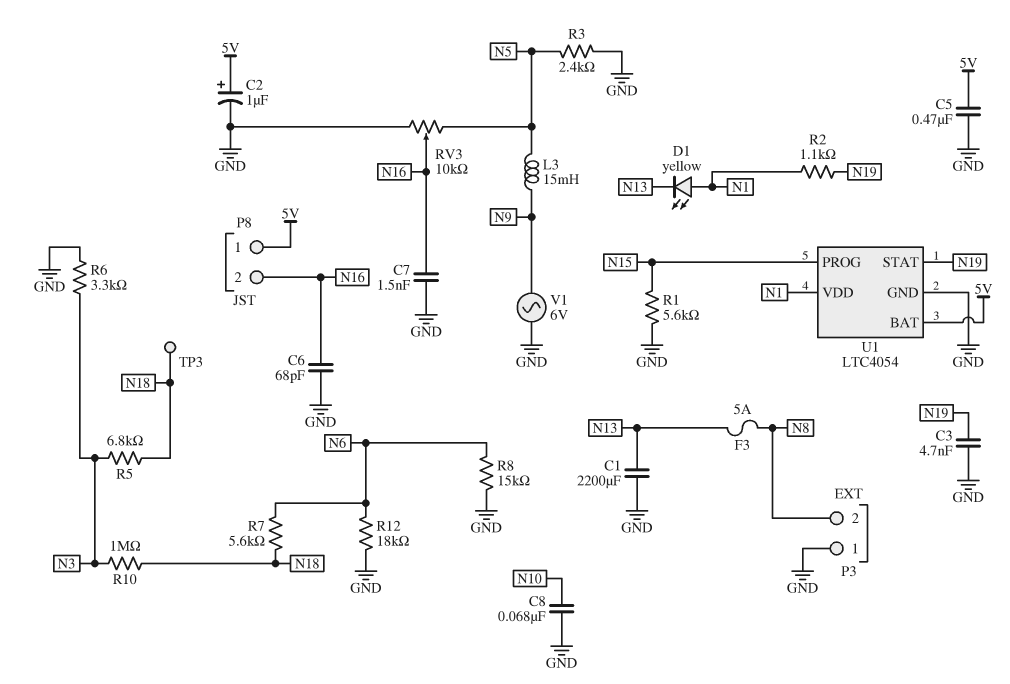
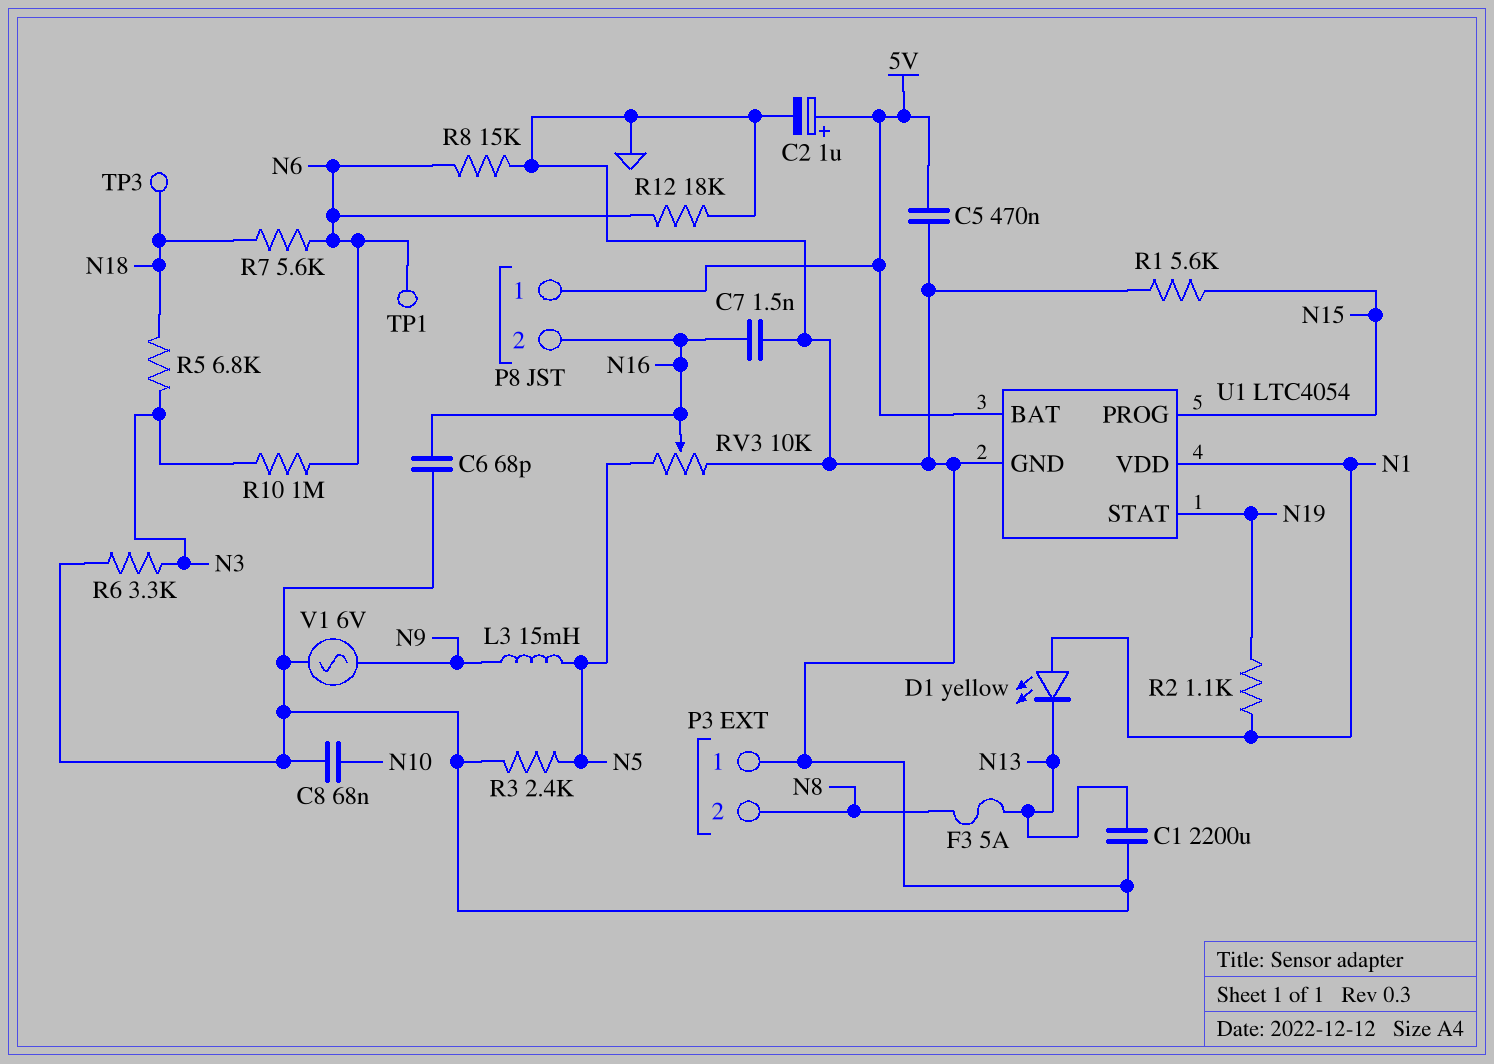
C3: 4.7nF (GND, N19) -> none
R10: 1M (N3, N18) -> 1M (N3, N6)
TP1: none -> test point (N6)

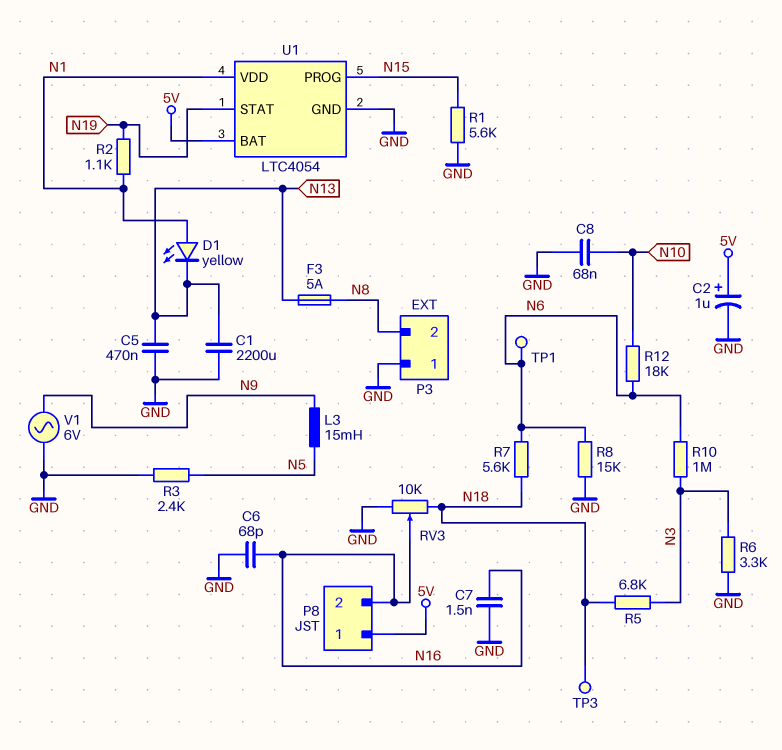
C5: 470nF (5V, GND) -> 470nF (GND, N13)
R12: 18k (GND, N6) -> 18k (N6, N10)
RV3: 10k (GND, N5, wiper N16) -> 10k (GND, N18, wiper N16)

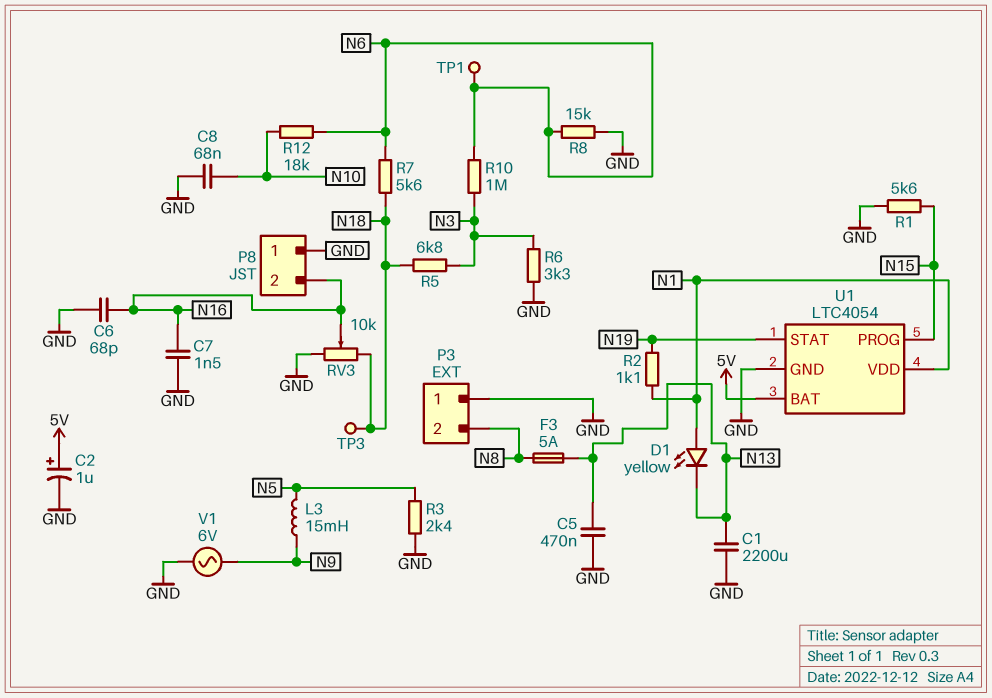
P8 pin 1: 5V -> GND

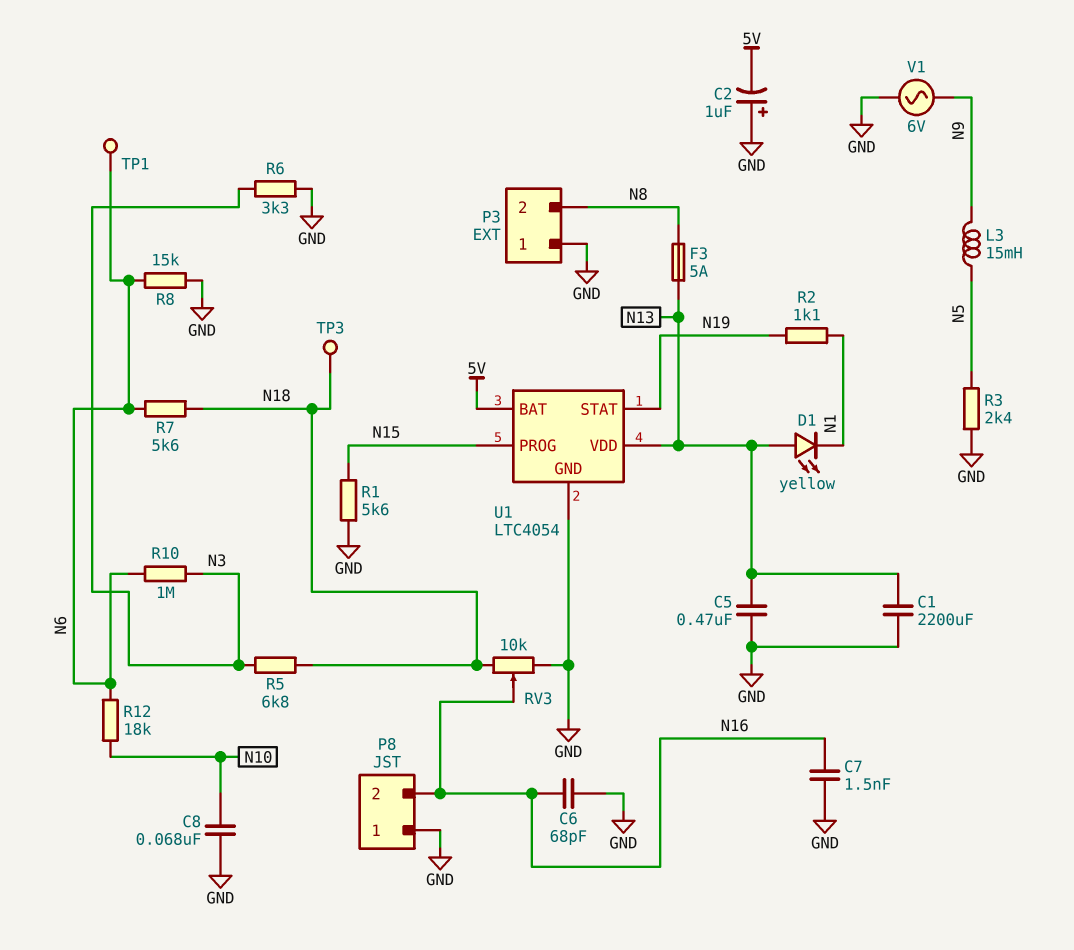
C2: 1uF (plus 5V, minus GND) -> 1uF (plus GND, minus 5V)
D1: LED yellow (A N1, K N13) -> LED yellow (A N13, K N1)
U1 pin VDD: N1 -> N13

